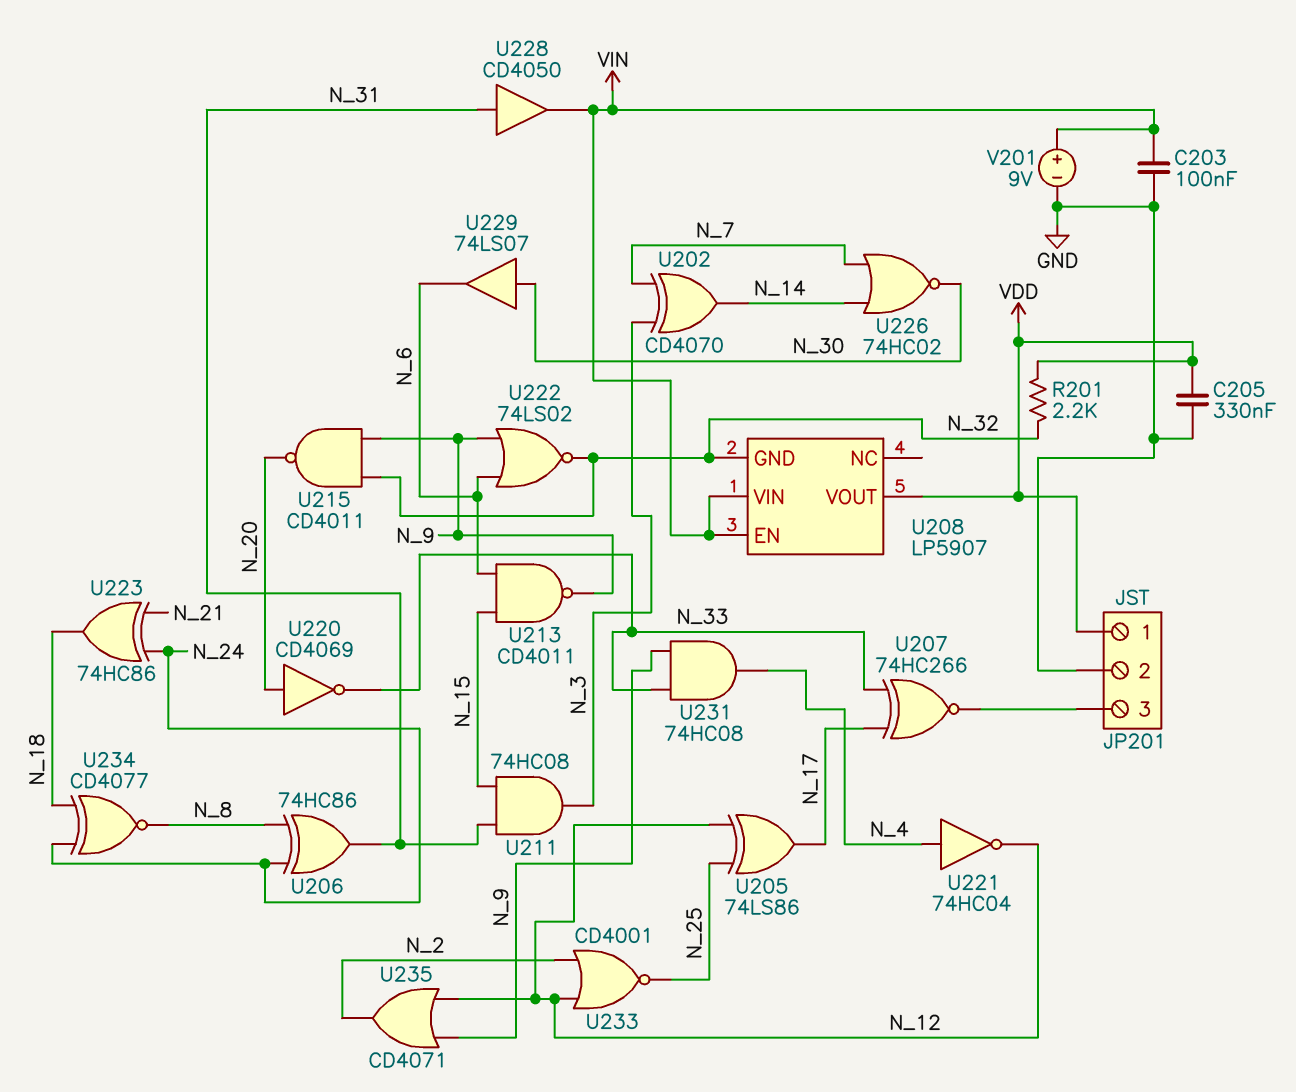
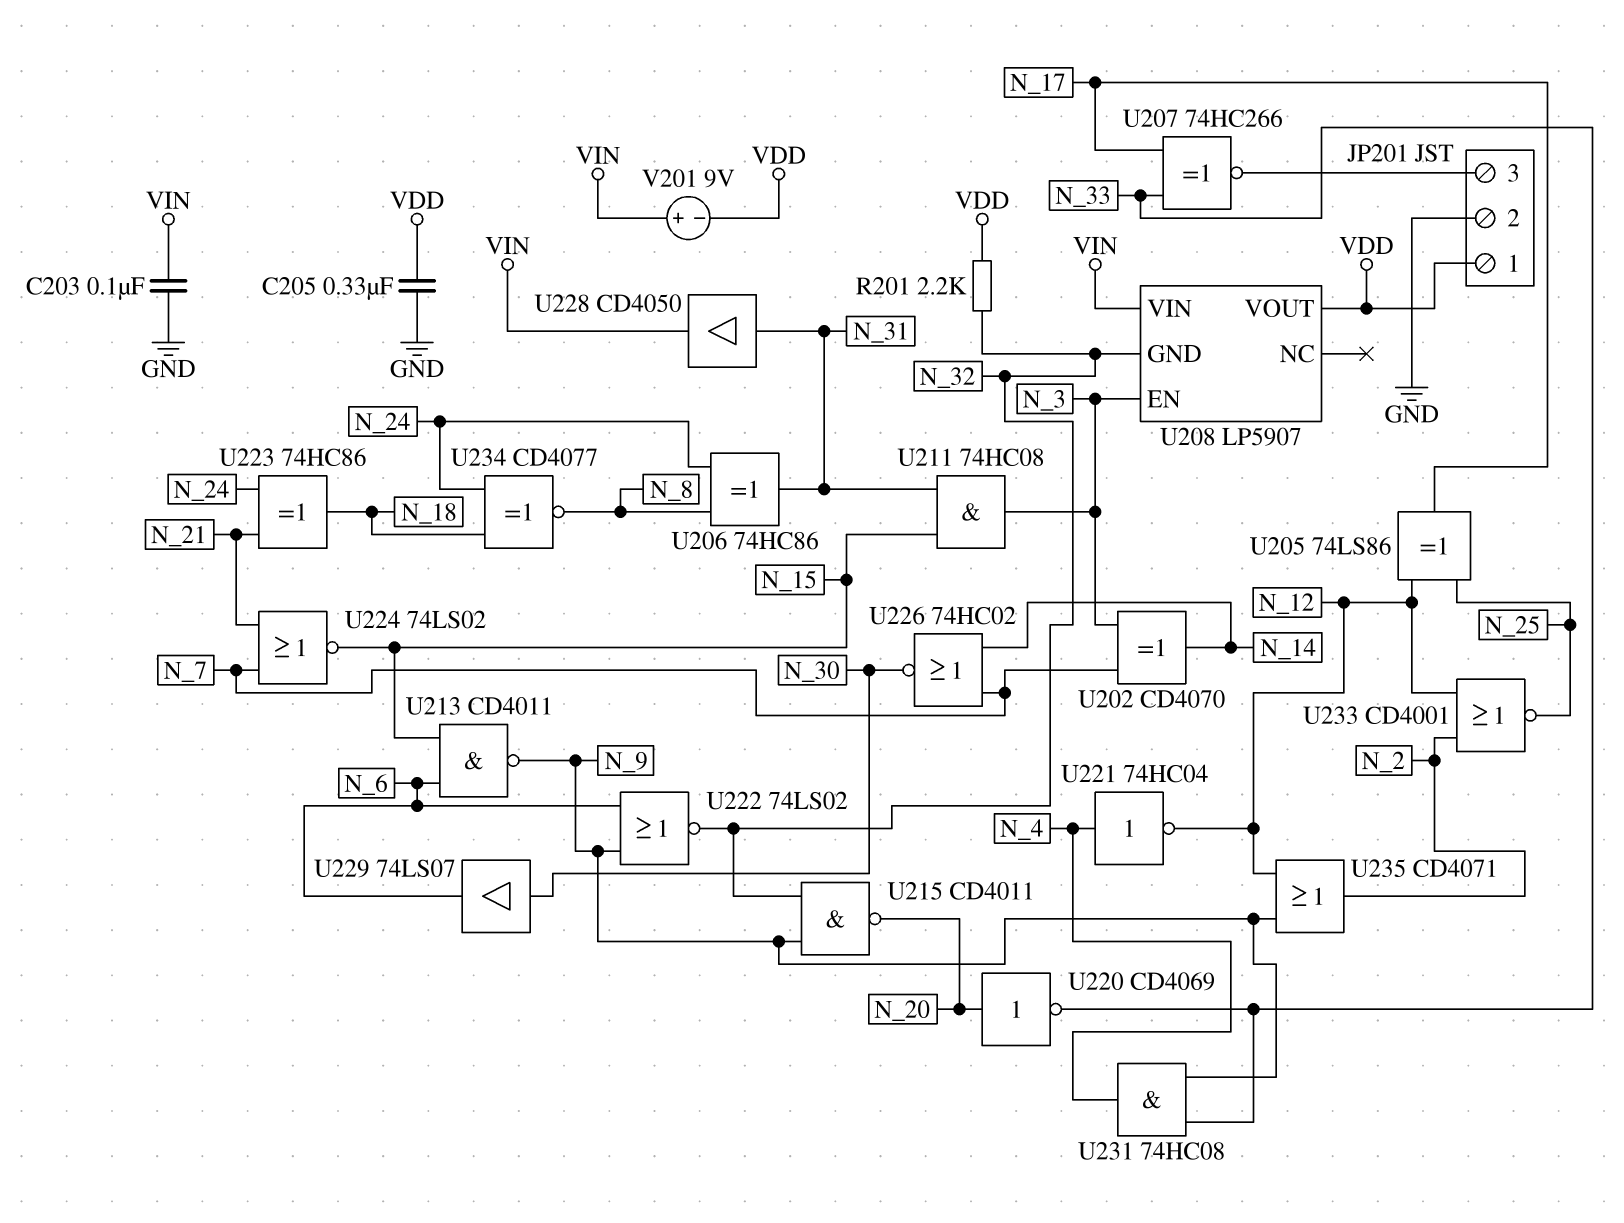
U208 pin EN: VIN -> N_3
U224: none -> NOR 74LS02 (in N_7, in N_21, out N_15)
V201: 9V (plus VIN, minus GND) -> 9V (plus VIN, minus VDD)

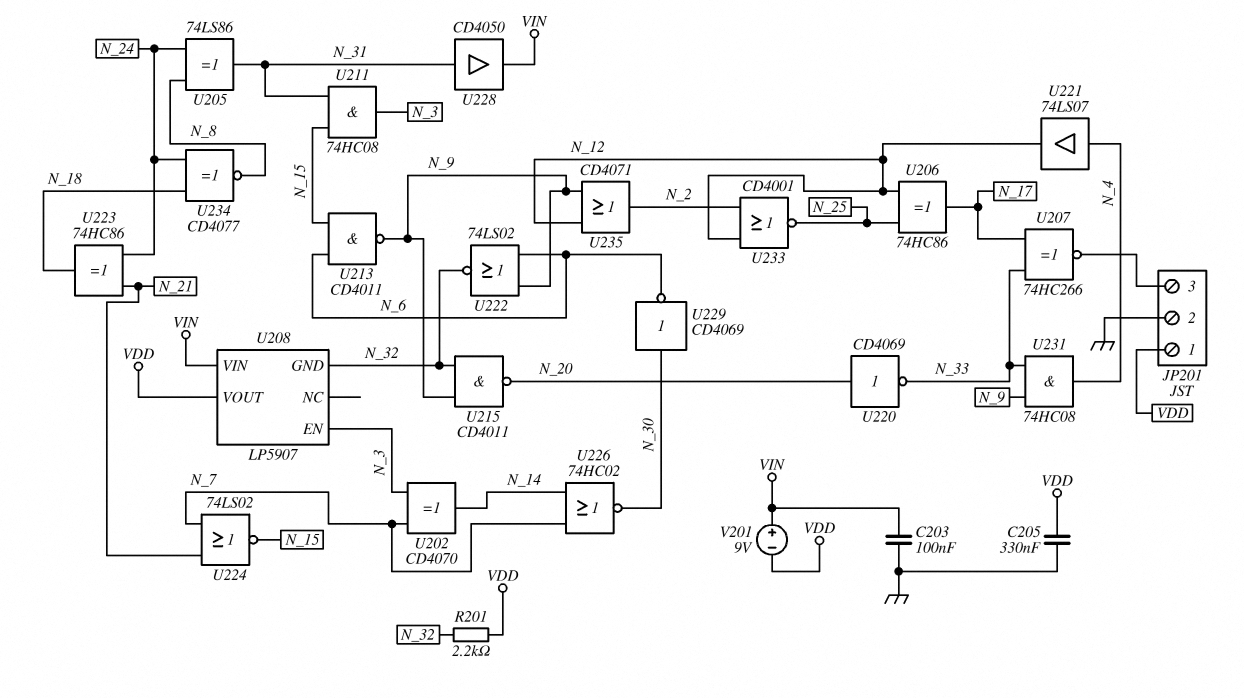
U205: XOR 74LS86 (in N_12, in N_25, out N_17) -> XOR 74LS86 (in N_8, in N_24, out N_31)
U206: XOR 74HC86 (in N_8, in N_24, out N_31) -> XOR 74HC86 (in N_12, in N_25, out N_17)
U221: NOT 74HC04 (in N_4, out N_12) -> buffer 74LS07 (in N_4, out N_12)
U229: buffer 74LS07 (in N_30, out N_6) -> NOT CD4069 (in N_30, out N_6)

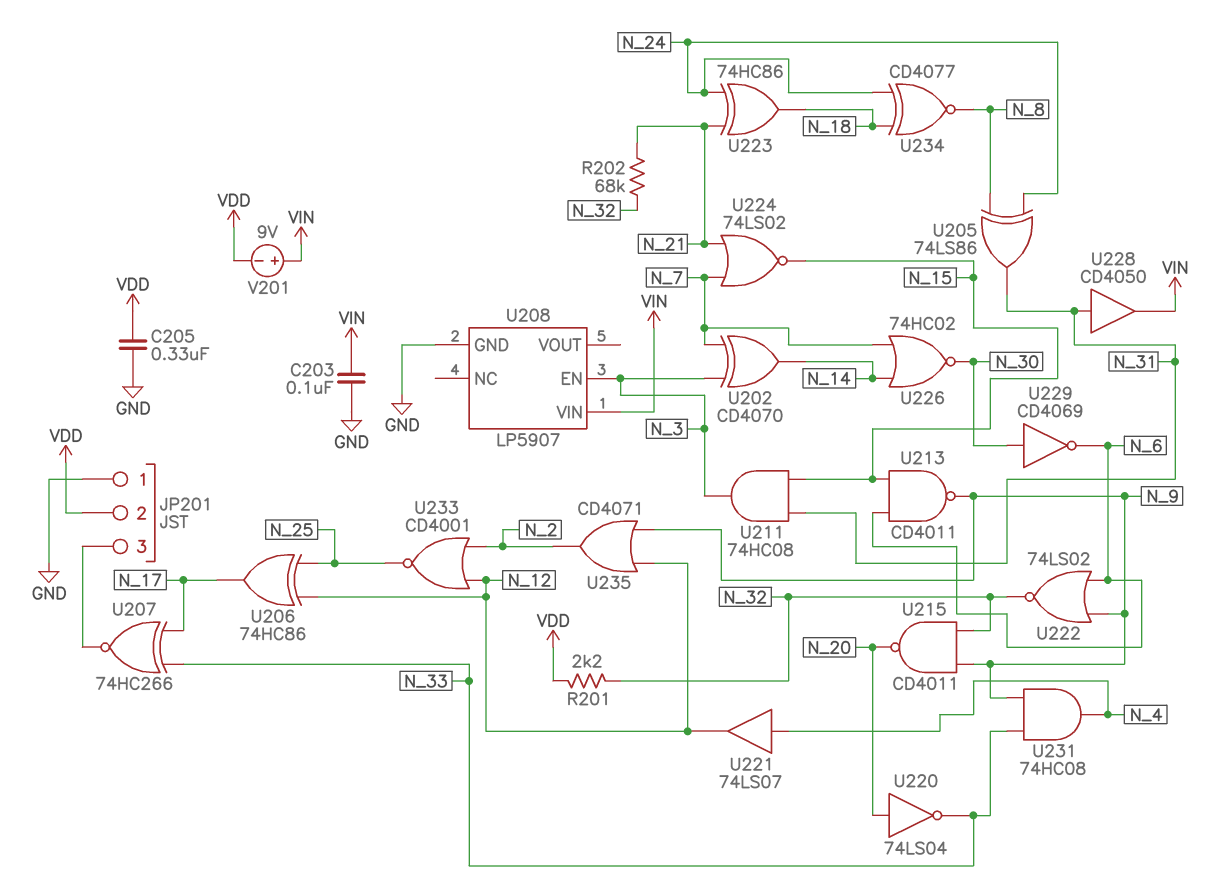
JP201 pin 1: VDD -> GND
JP201 pin 2: GND -> VDD
R202: none -> 68k (N_21, N_32)
U208 pin GND: N_32 -> GND
U208 pin VOUT: VDD -> none
U220: NOT CD4069 (in N_20, out N_33) -> NOT 74LS04 (in N_20, out N_33)

